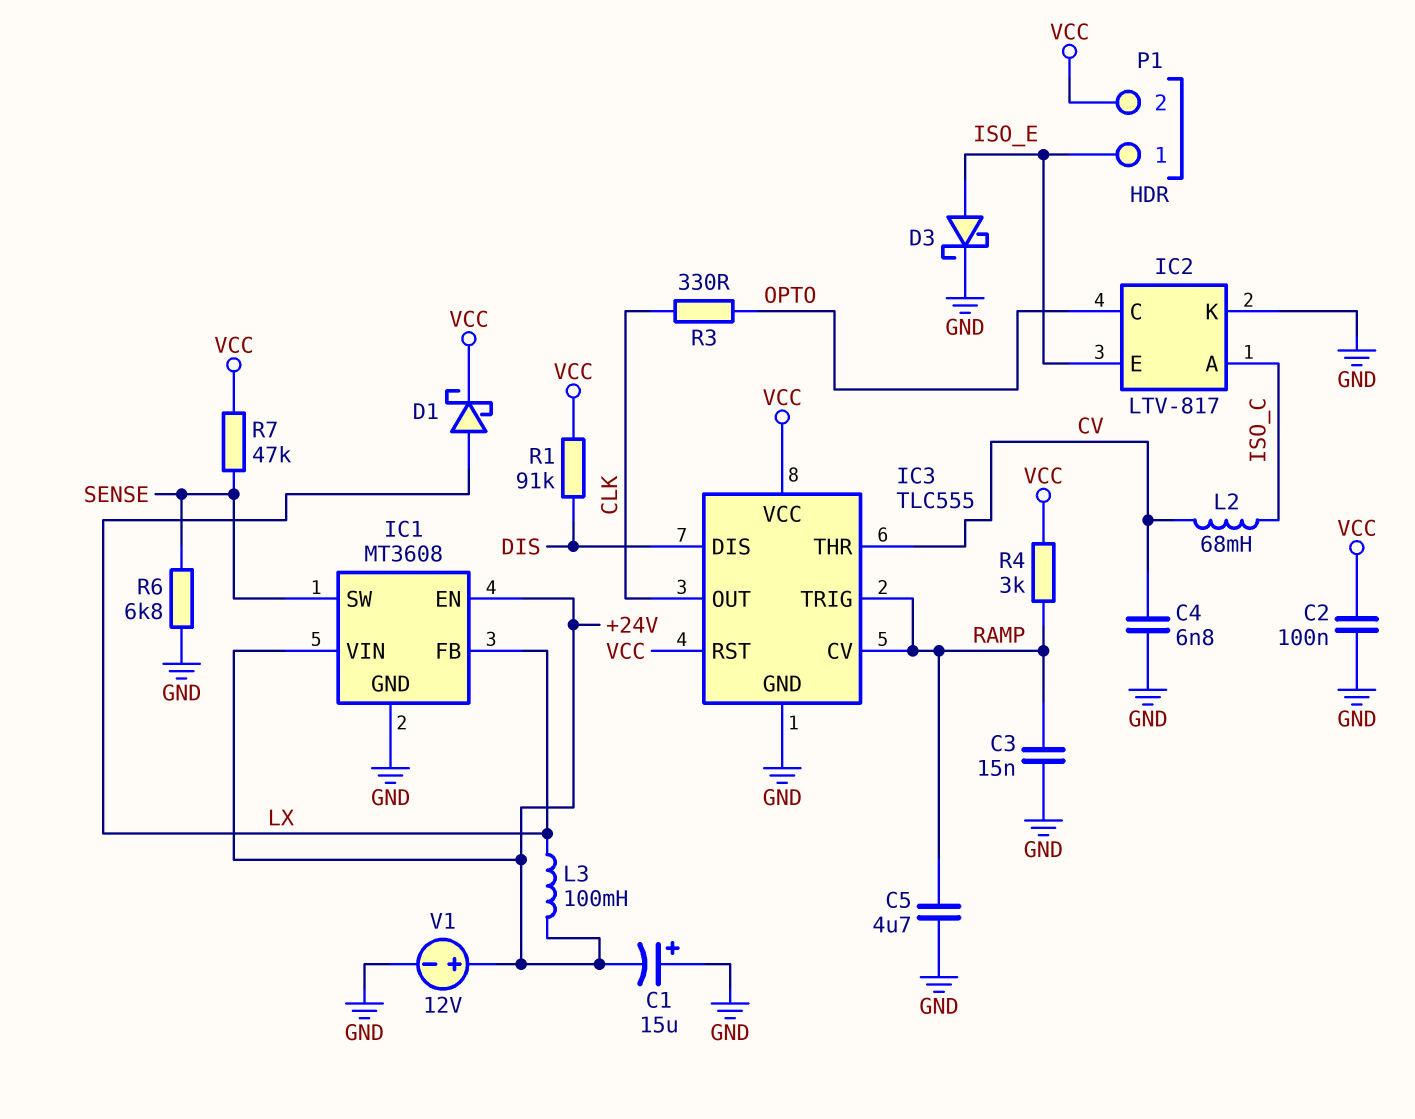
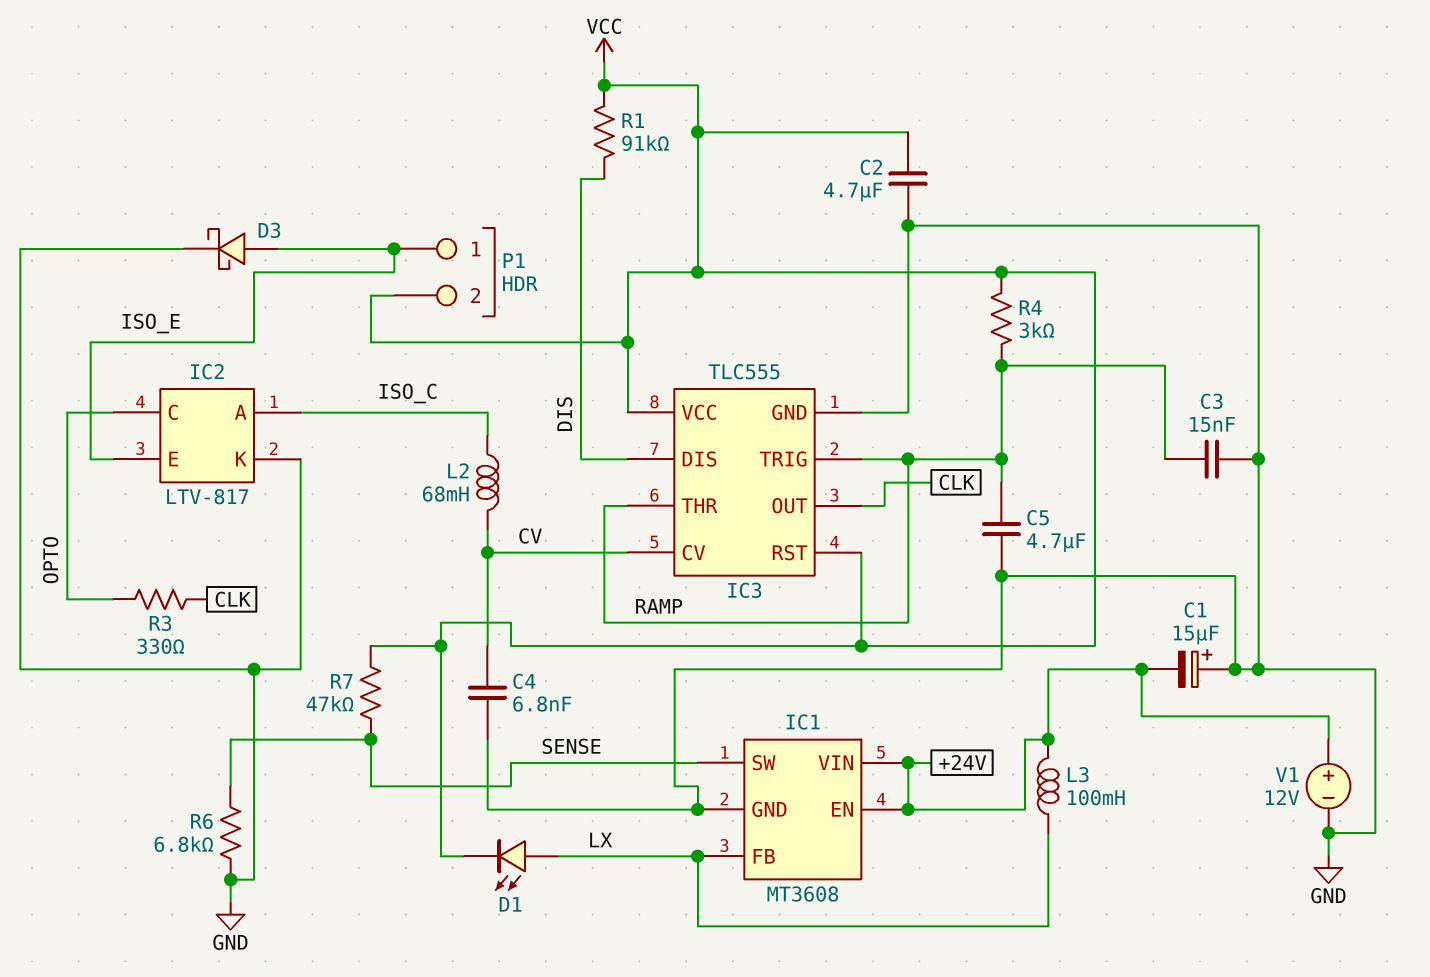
C2: 100nF (GND, VCC) -> 4.7uF (GND, VCC)
D1: schottky (A LX, K VCC) -> LED (A LX, K VCC)
IC3 pin CV: RAMP -> CV
IC3 pin THR: CV -> RAMP

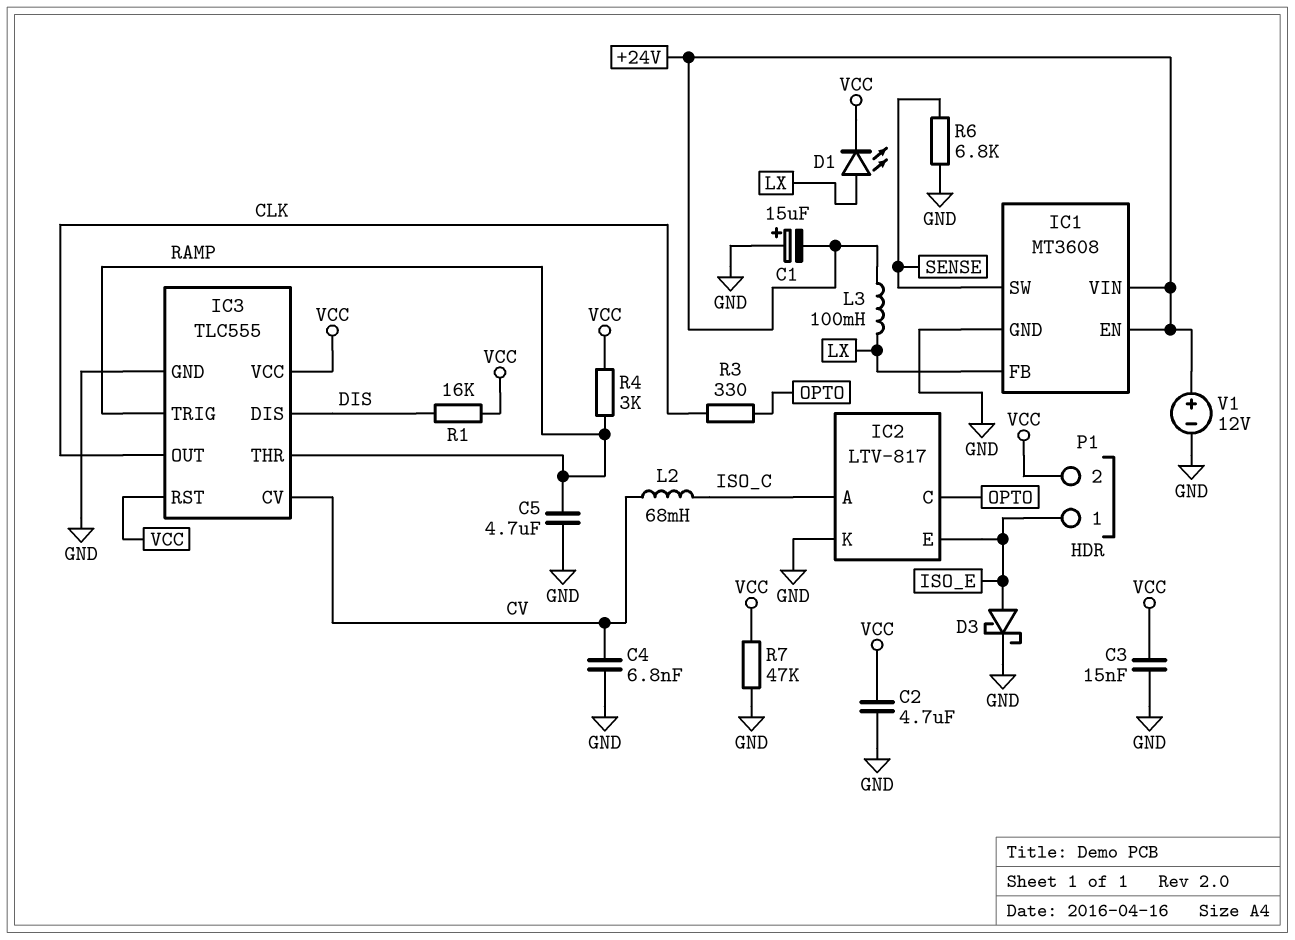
C3: 15nF (GND, RAMP) -> 15nF (GND, VCC)
R1: 91k (DIS, VCC) -> 16k (DIS, VCC)
R7: 47k (SENSE, VCC) -> 47k (GND, VCC)

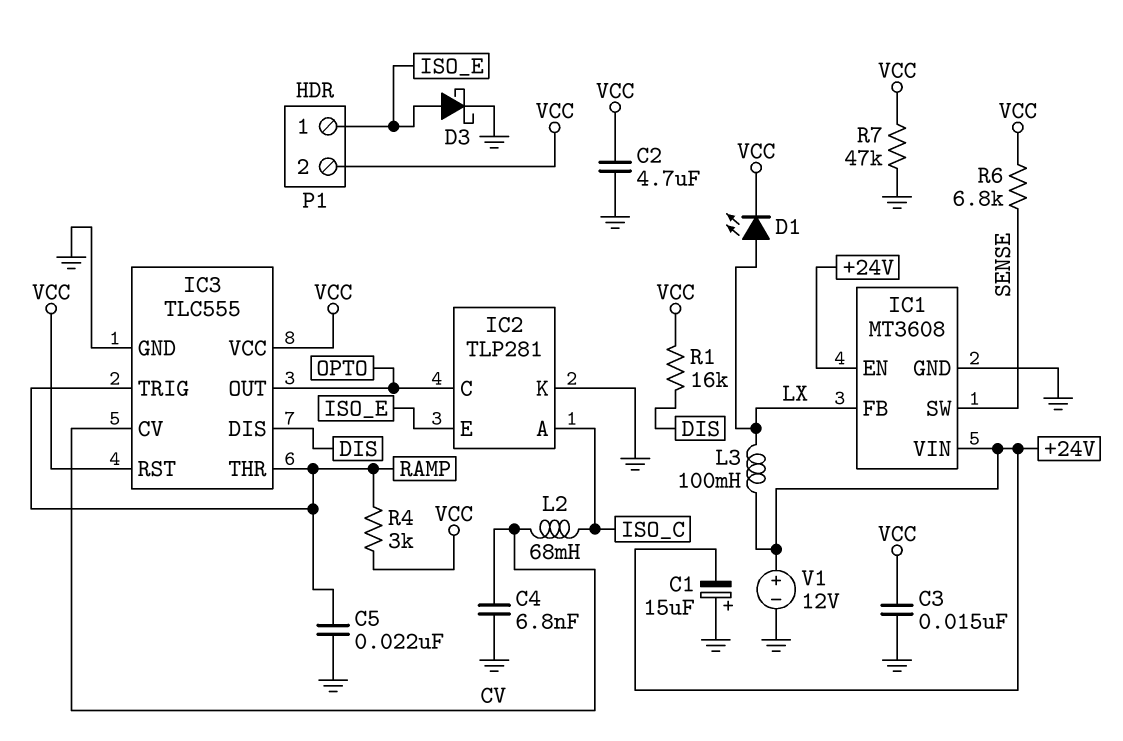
C5: 4.7uF (GND, RAMP) -> 22nF (GND, RAMP)
IC2: LTV-817 -> TLP281
IC3 pin OUT: CLK -> OPTO
R3: 330 (CLK, OPTO) -> none
R6: 6.8k (GND, SENSE) -> 6.8k (SENSE, VCC)

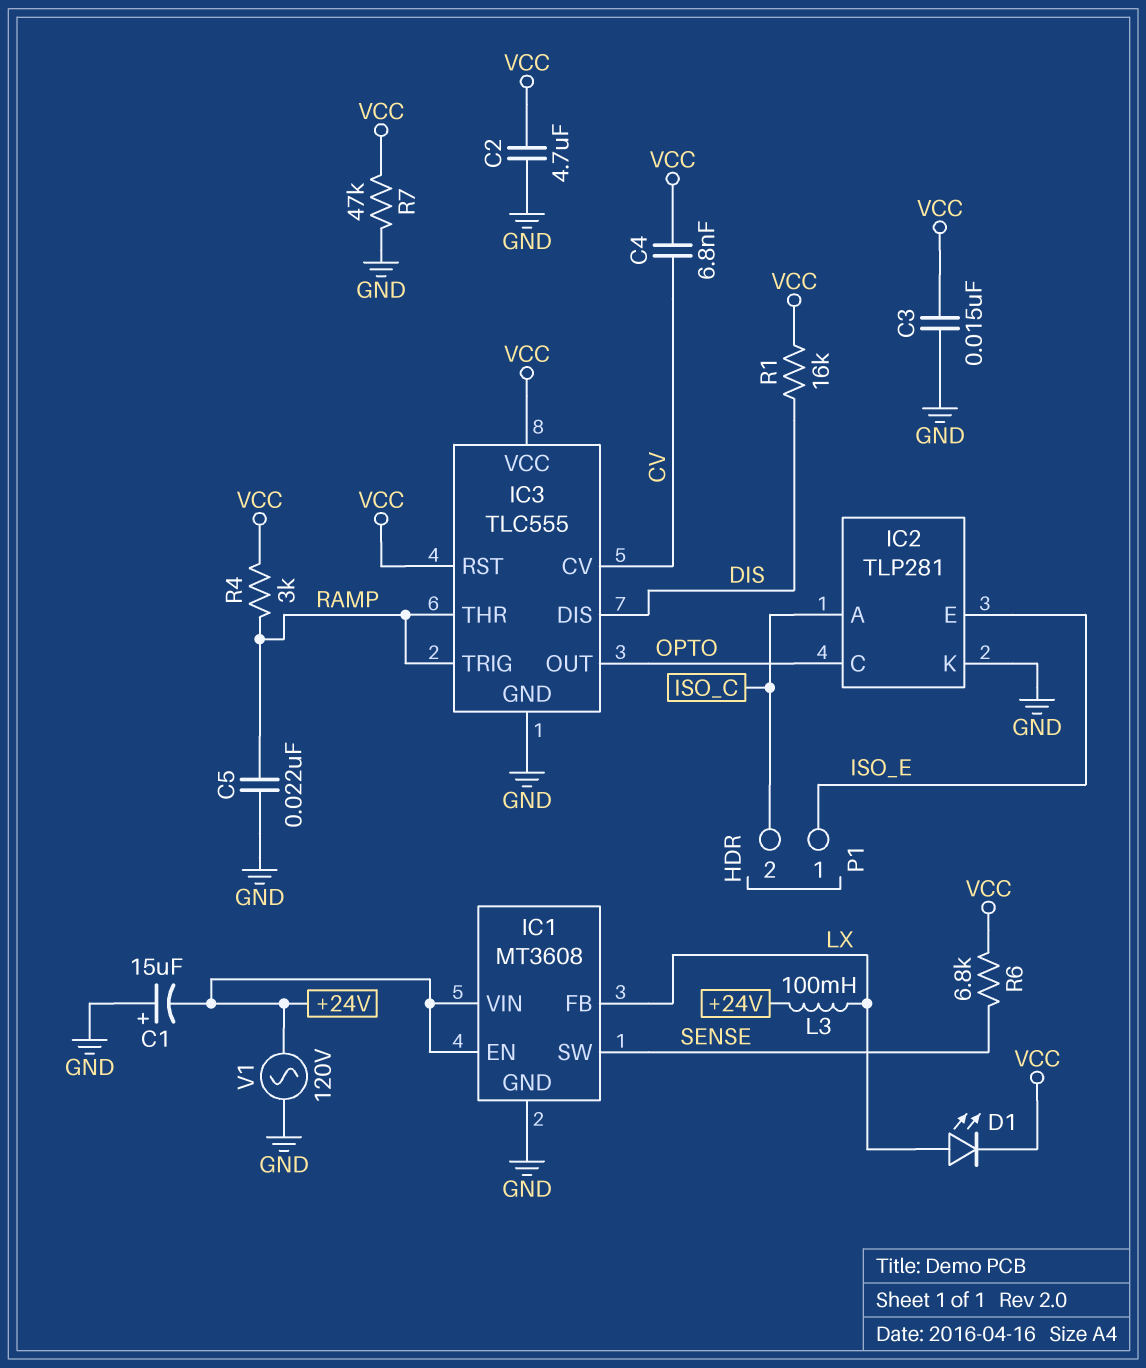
C4: 6.8nF (CV, GND) -> 6.8nF (CV, VCC)
D3: schottky (A ISO_E, K GND) -> none
L2: 68mH (CV, ISO_C) -> none
P1 pin 2: VCC -> ISO_C
V1: 12V (plus +24V, minus GND) -> AC 120V (+24V, GND)

